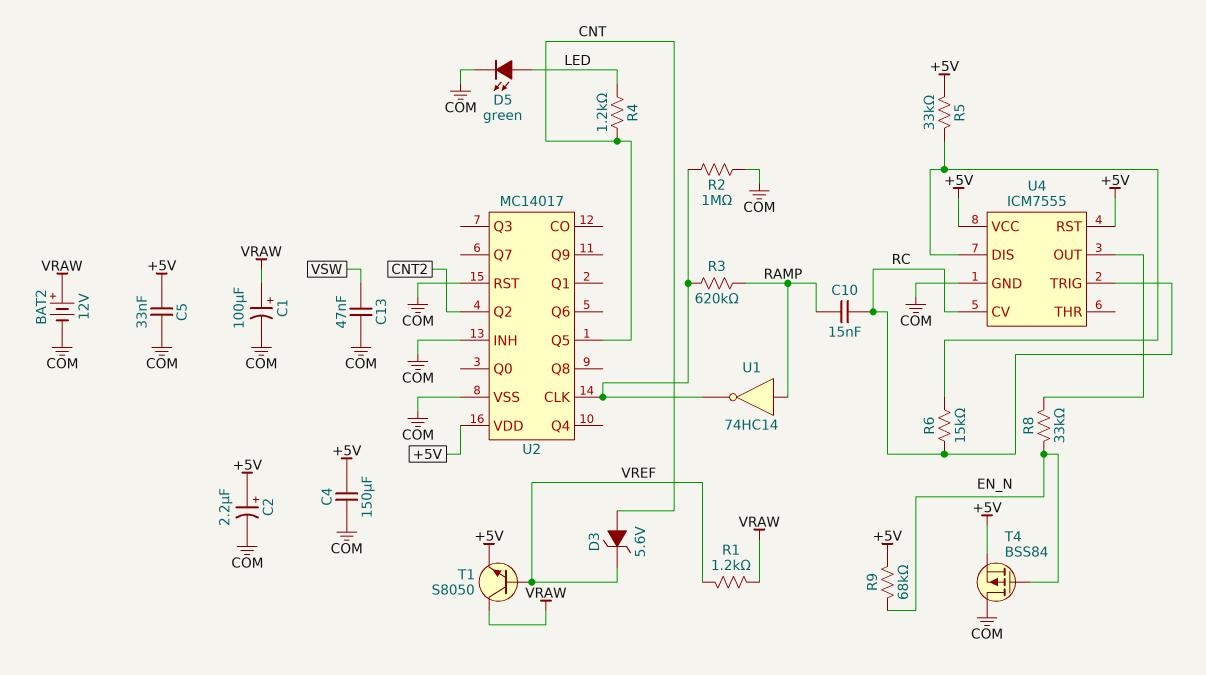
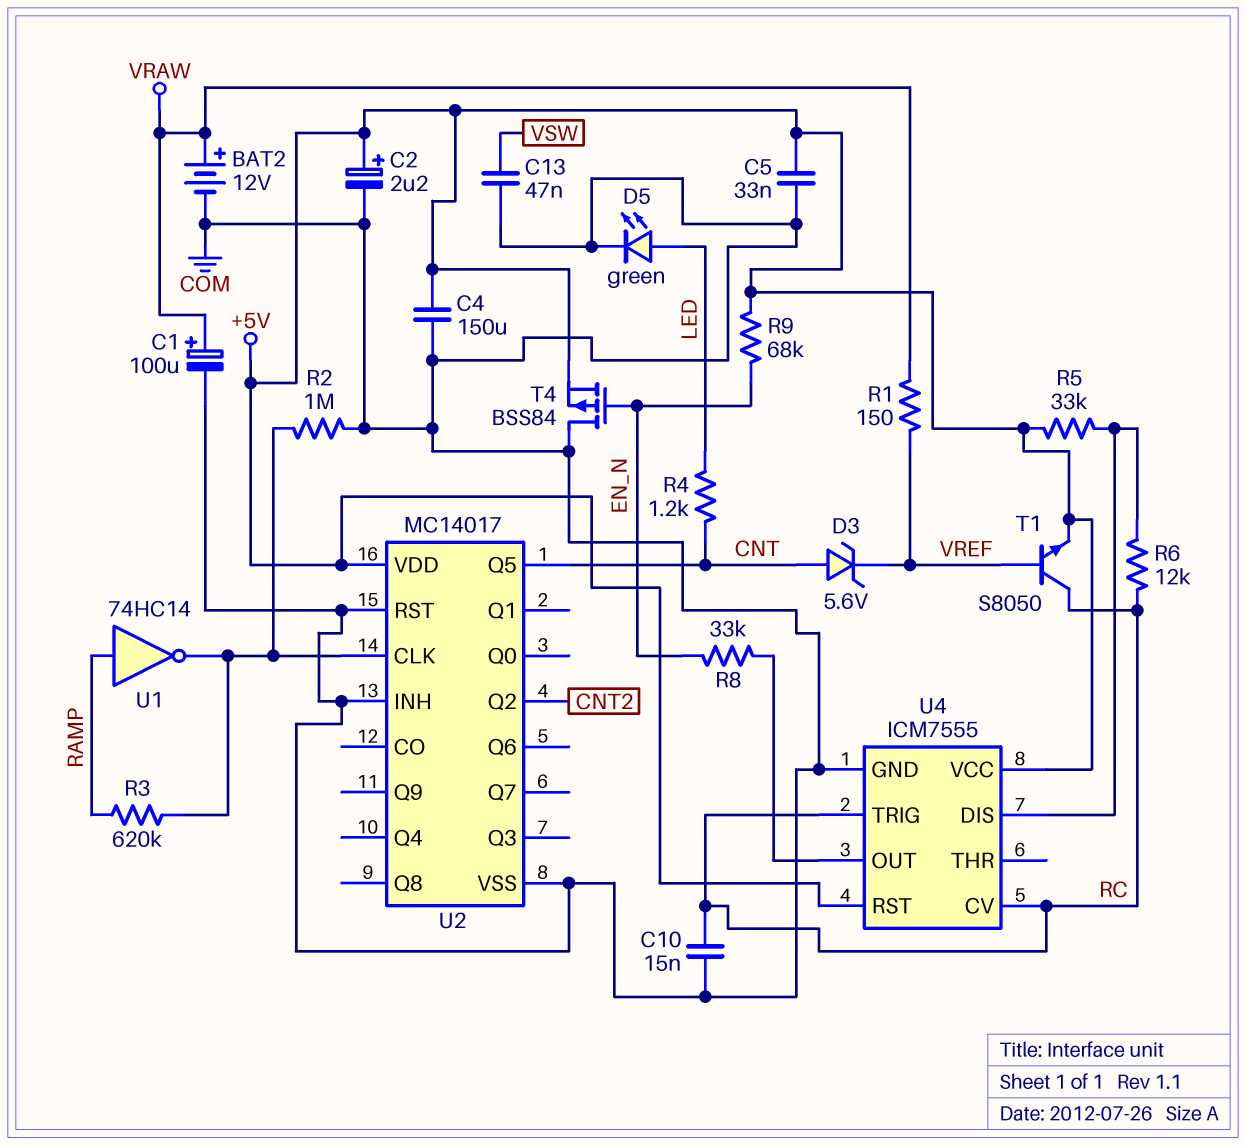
C10: 15nF (RAMP, RC) -> 15nF (COM, RC)
R1: 1.2k (VRAW, VREF) -> 150 (VRAW, VREF)
R6: 15k (RC, U4/DIS) -> 12k (RC, U4/DIS)
T1: NPN S8050 (B VREF, C VRAW, E +5V) -> NPN S8050 (B VREF, C RC, E +5V)

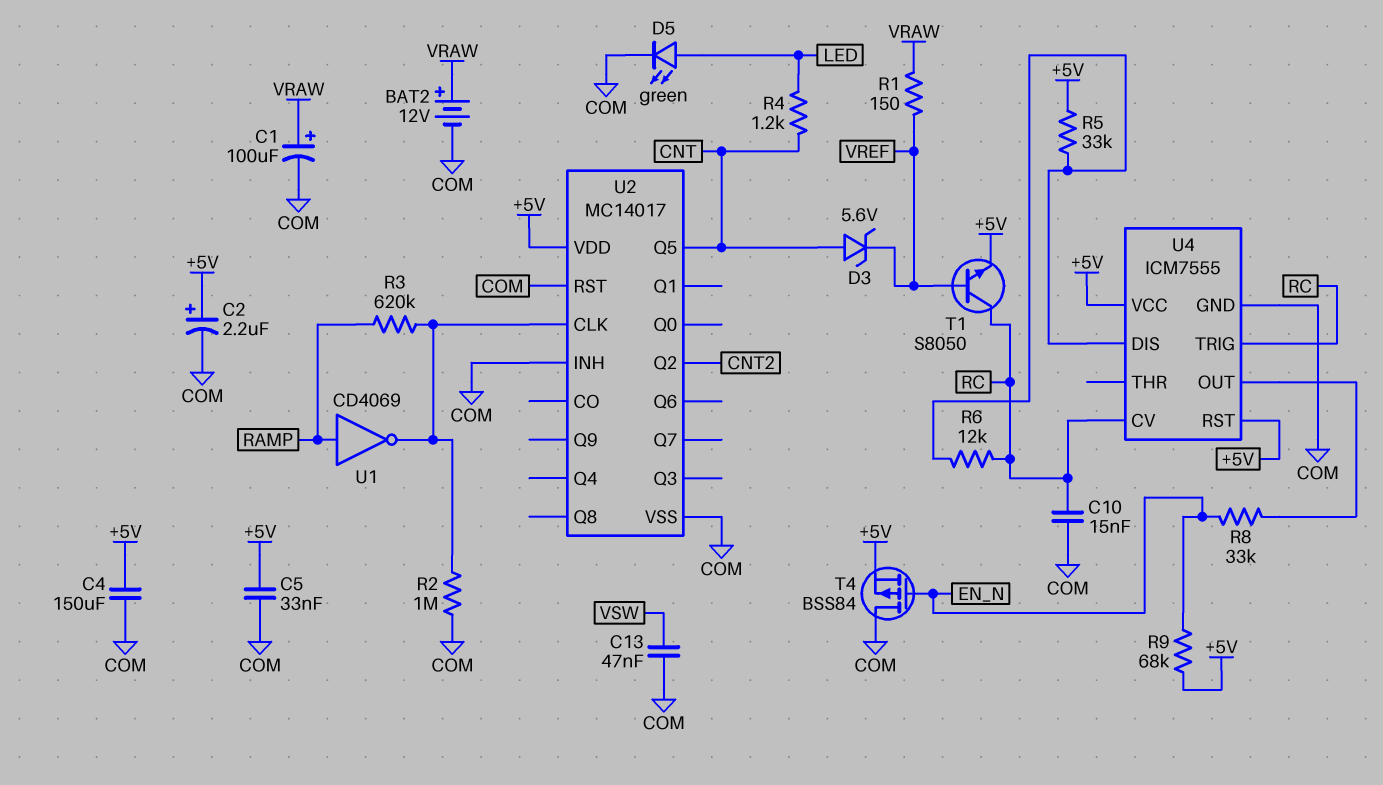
U1: NOT 74HC14 (in RAMP, out U2/CLK) -> NOT CD4069 (in RAMP, out U2/CLK)

